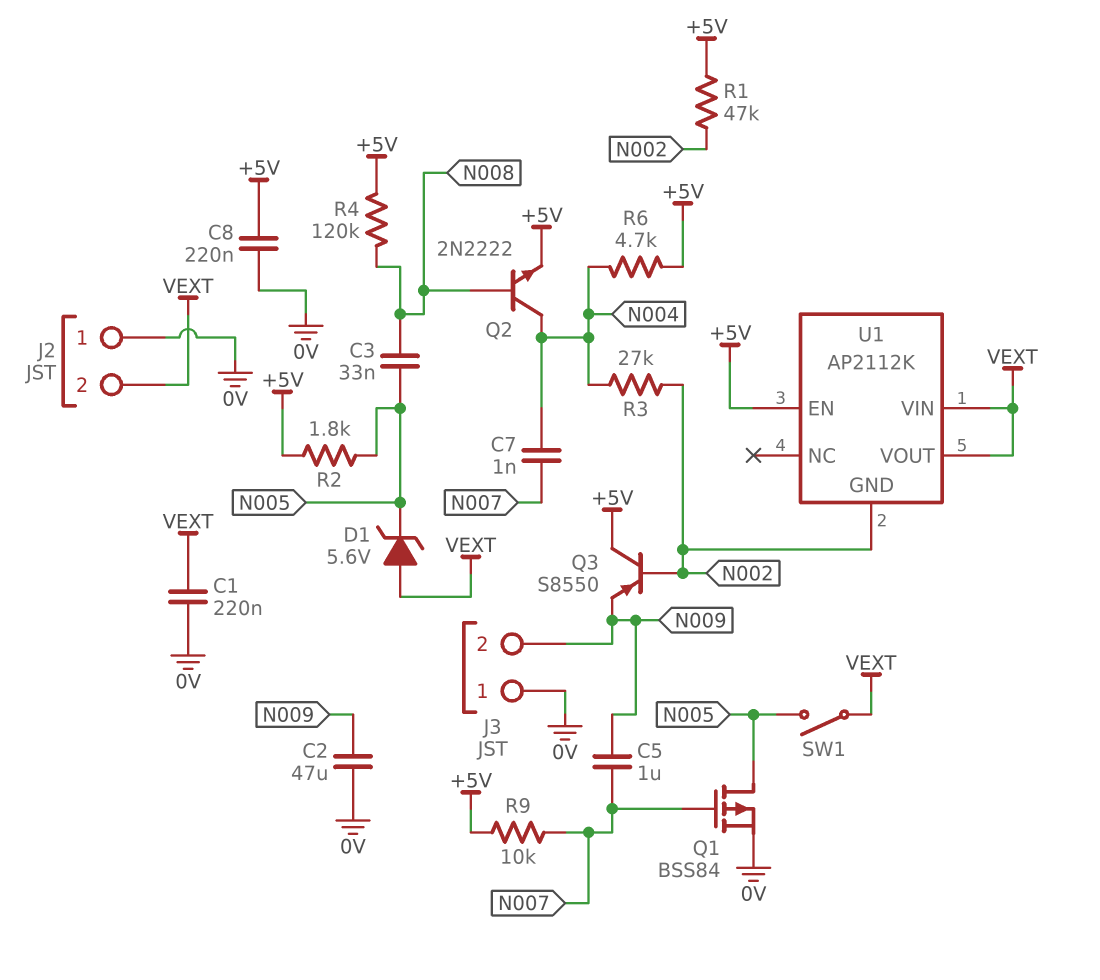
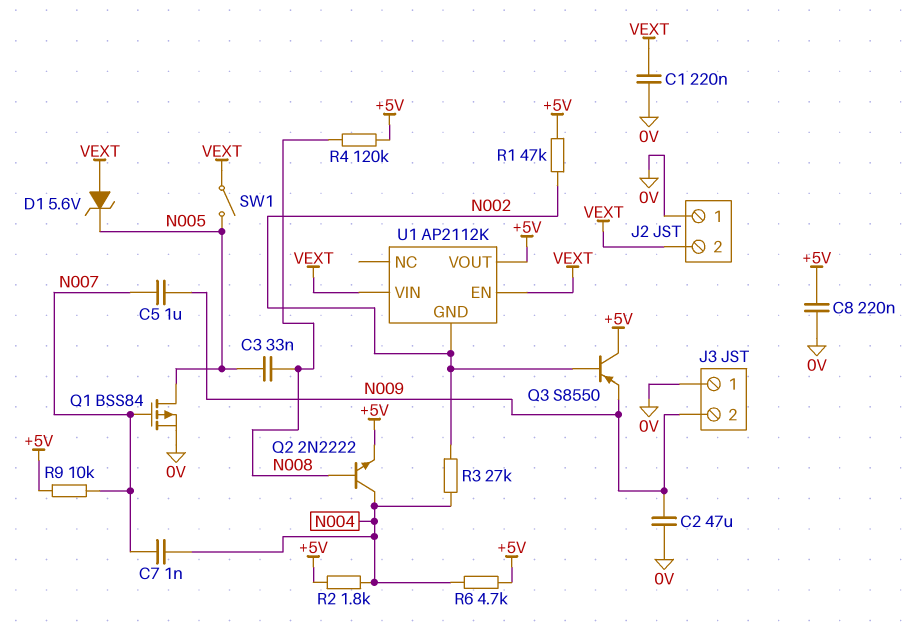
R2: 1.8k (+5V, N005) -> 1.8k (+5V, N004)
U1 pin EN: +5V -> VEXT
U1 pin VOUT: VEXT -> +5V

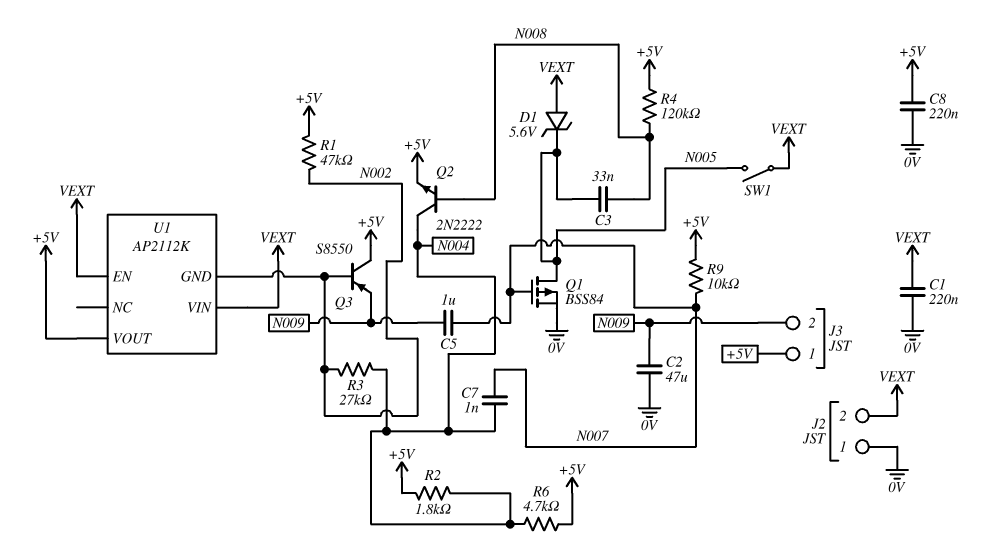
J3 pin 1: 0V -> +5V

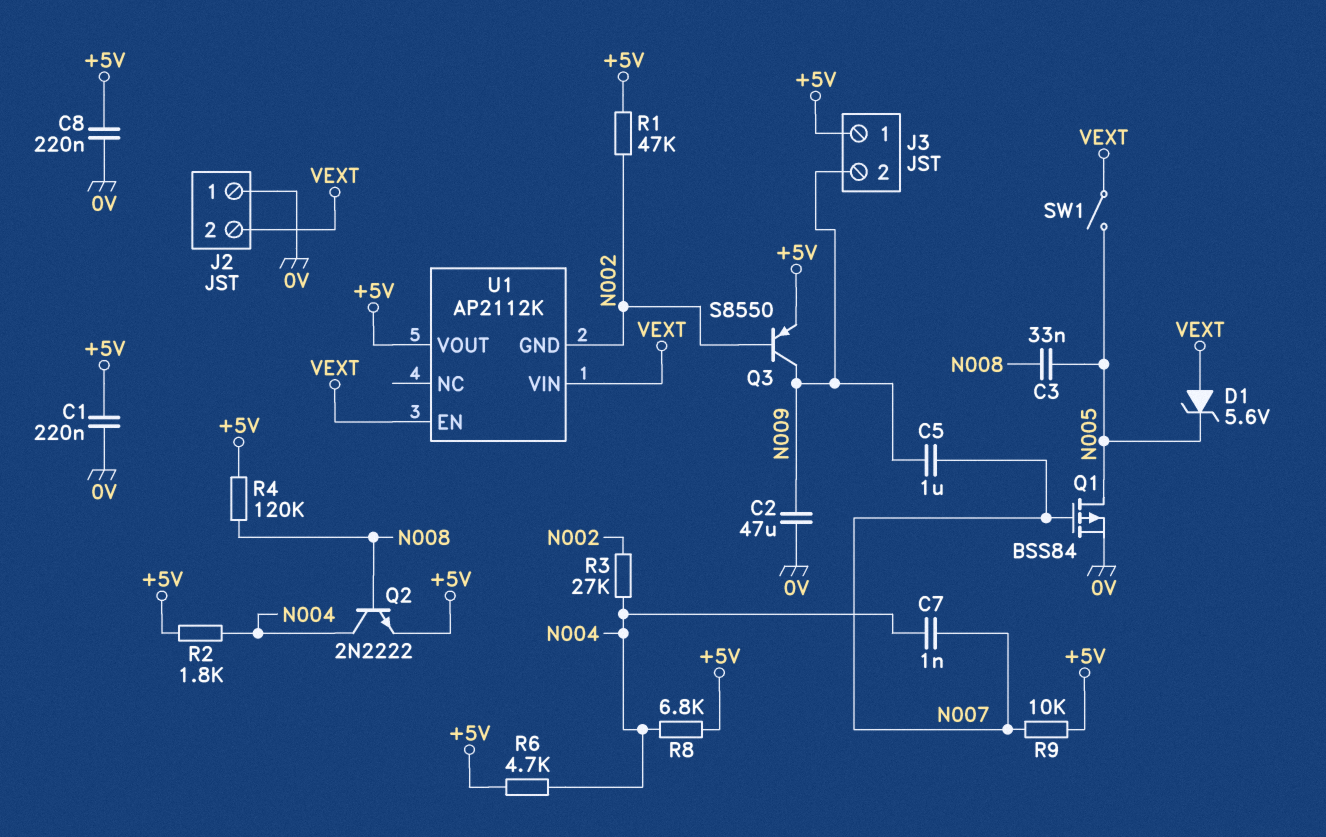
C1: 220nF (0V, VEXT) -> 220nF (+5V, 0V)
Q3: PNP S8550 (B N002, C +5V, E N009) -> PNP S8550 (B N002, C N009, E +5V)
R8: none -> 6.8k (+5V, N004)

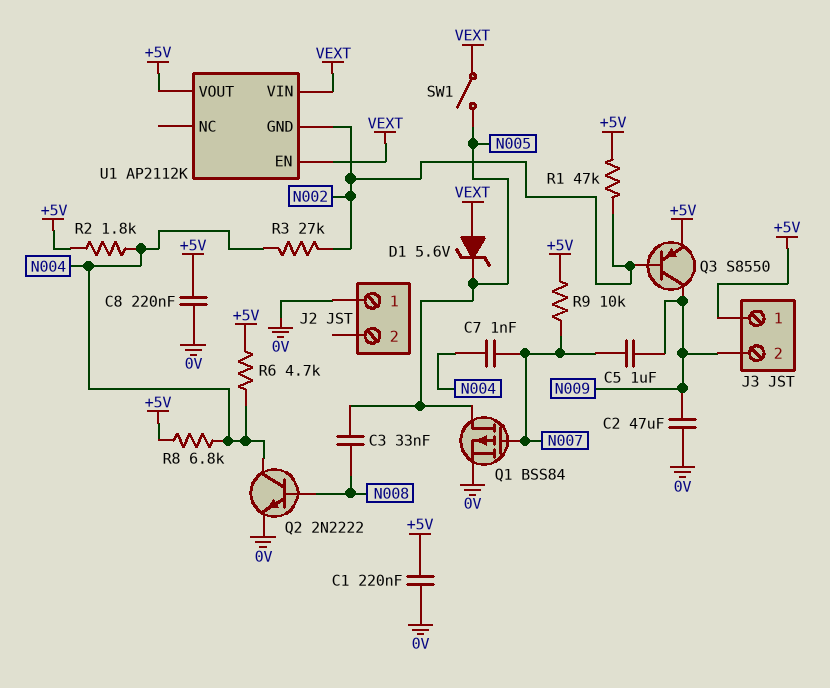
J2 pin 2: VEXT -> none
Q2: NPN 2N2222 (B N008, C N004, E +5V) -> NPN 2N2222 (B N008, C N004, E 0V)
R4: 120k (+5V, N008) -> none

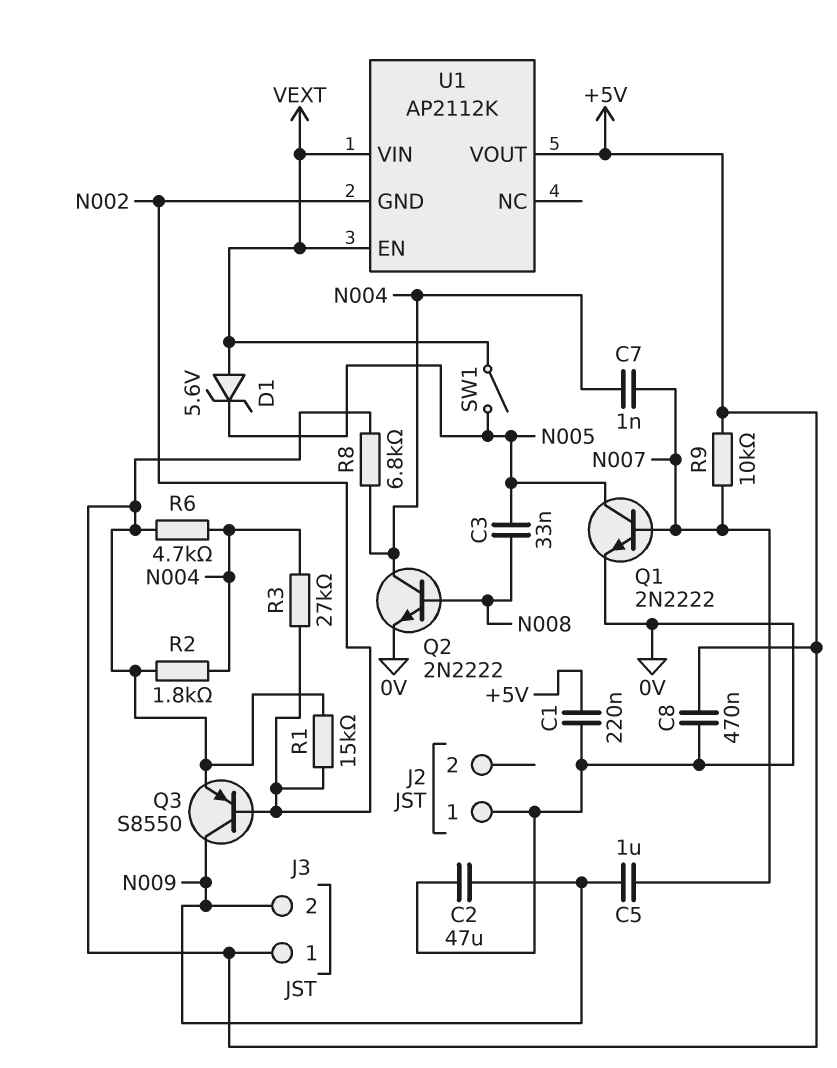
C8: 220nF (+5V, 0V) -> 470nF (+5V, 0V)
Q1: PMOS BSS84 (G N007, D N005, S 0V) -> NPN 2N2222 (B N007, C N005, E 0V)
R1: 47k (+5V, N002) -> 15k (+5V, N002)

